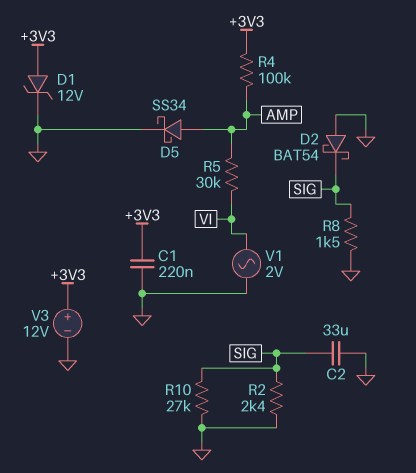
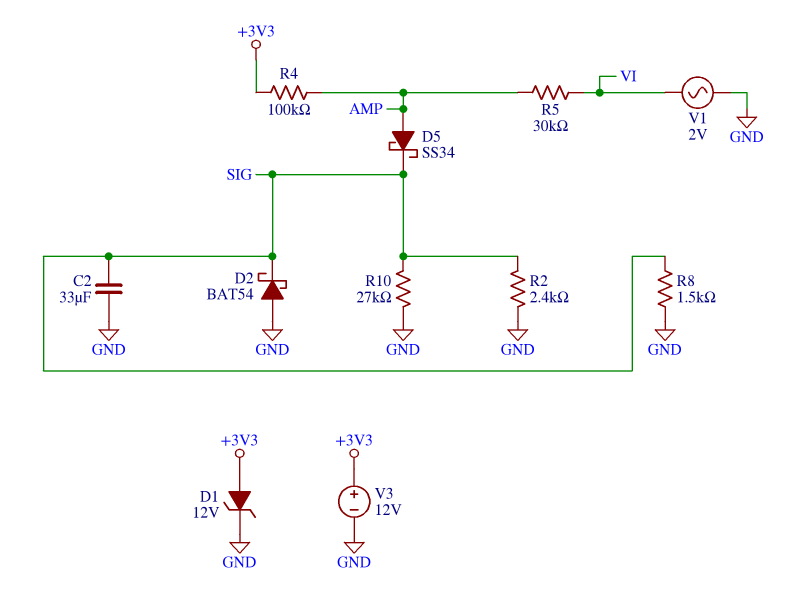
C1: 220nF (+3V3, GND) -> none
D5: schottky SS34 (A AMP, K GND) -> schottky SS34 (A AMP, K SIG)

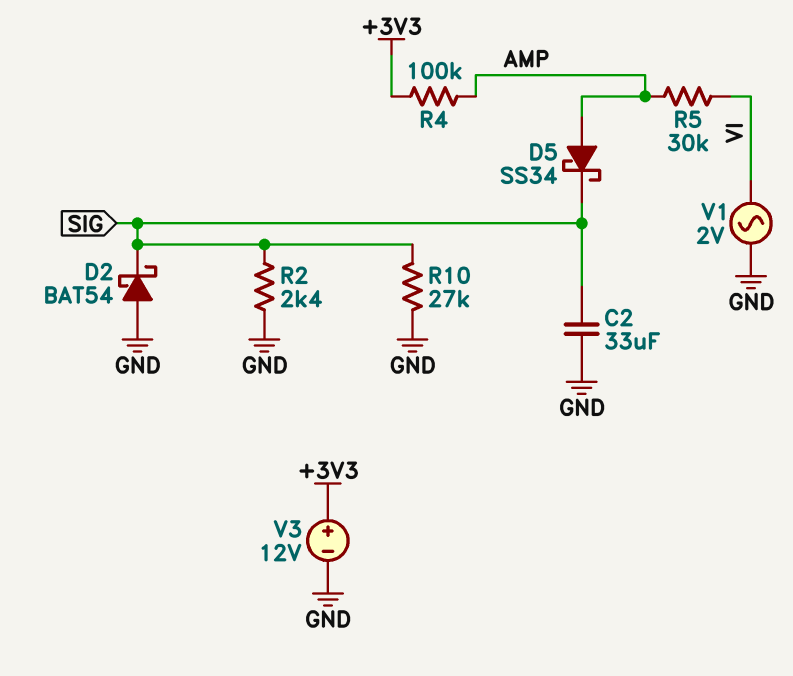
D1: zener 12V (A +3V3, K GND) -> none
R8: 1.5k (GND, SIG) -> none

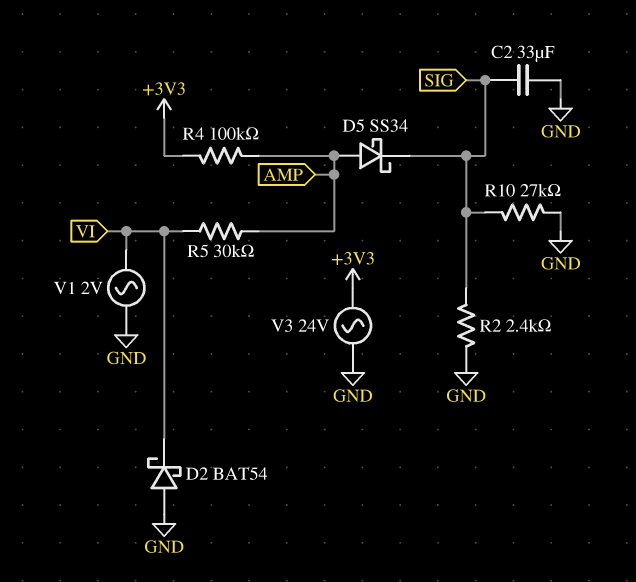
D2: schottky BAT54 (A GND, K SIG) -> schottky BAT54 (A GND, K VI)
V3: 12V (plus +3V3, minus GND) -> AC 24V (+3V3, GND)

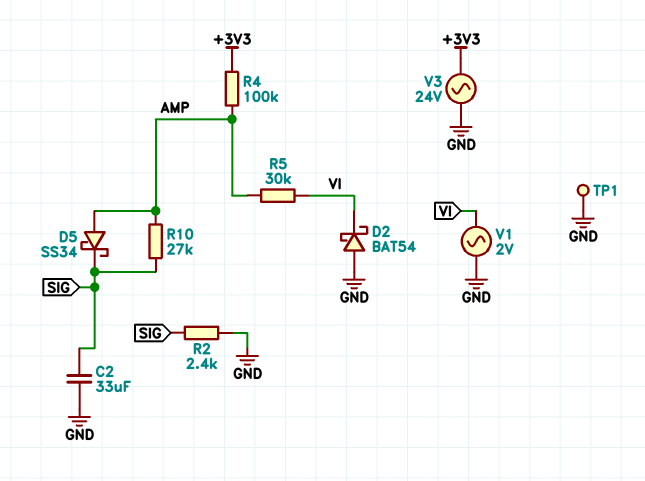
R10: 27k (GND, SIG) -> 27k (AMP, SIG)
TP1: none -> test point (GND)

